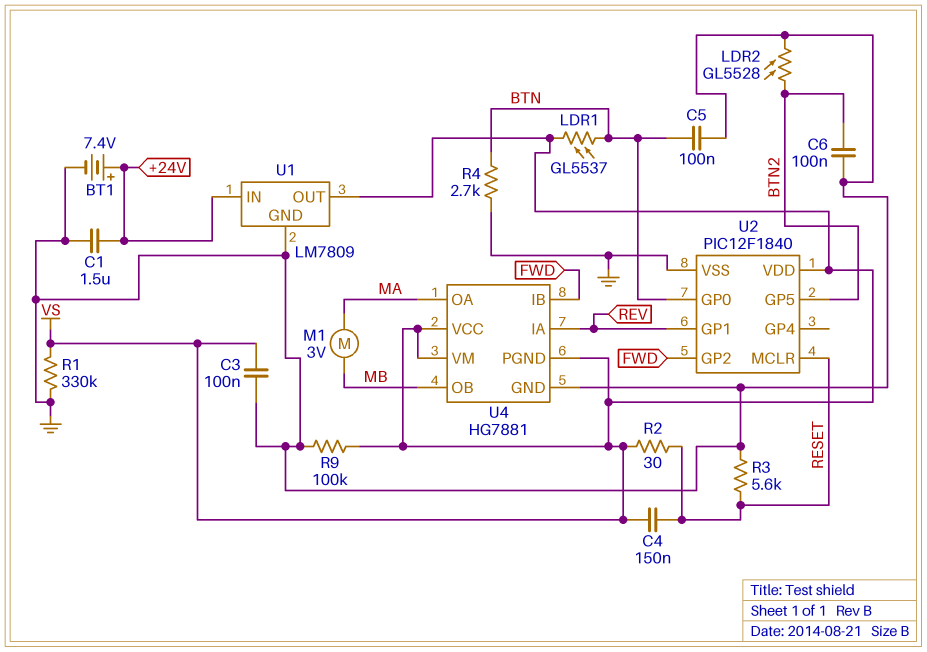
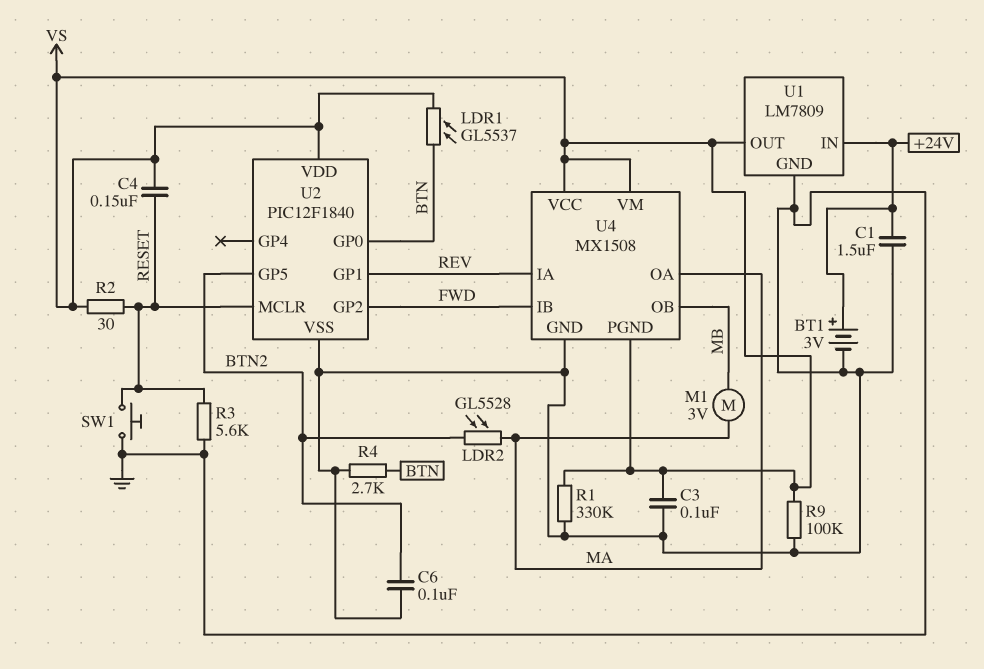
BT1: 7.4V (plus +24V, minus GND) -> 3V (plus +24V, minus GND)
C5: 100nF (BTN, GND) -> none
LDR2: GL5528 (BTN2, GND) -> GL5528 (BTN2, MA)
SW1: none -> button (GND, RESET)
U4: HG7881 -> MX1508

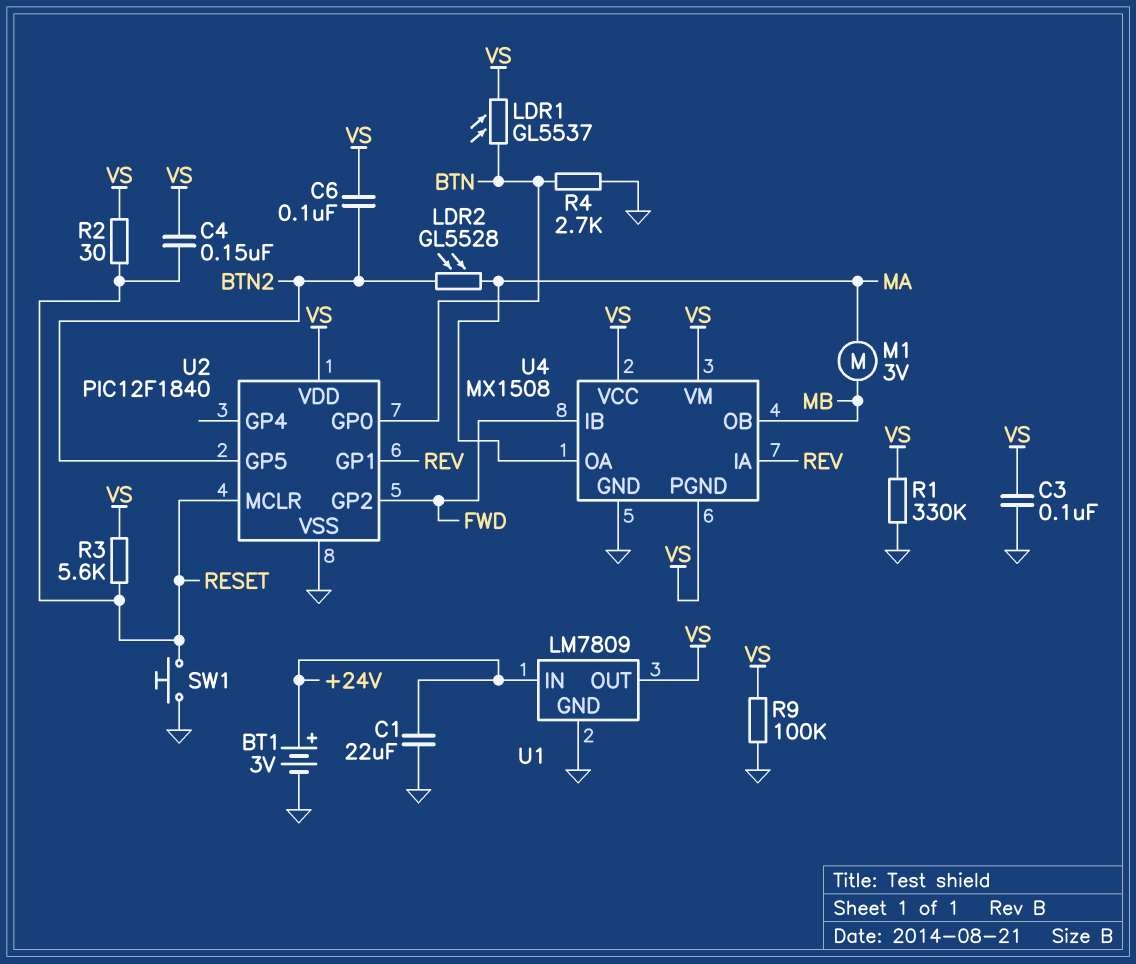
C1: 1.5uF (+24V, GND) -> 22uF (+24V, GND)
C6: 100nF (BTN2, GND) -> 100nF (BTN2, VS)
R3: 5.6k (GND, RESET) -> 5.6k (RESET, VS)

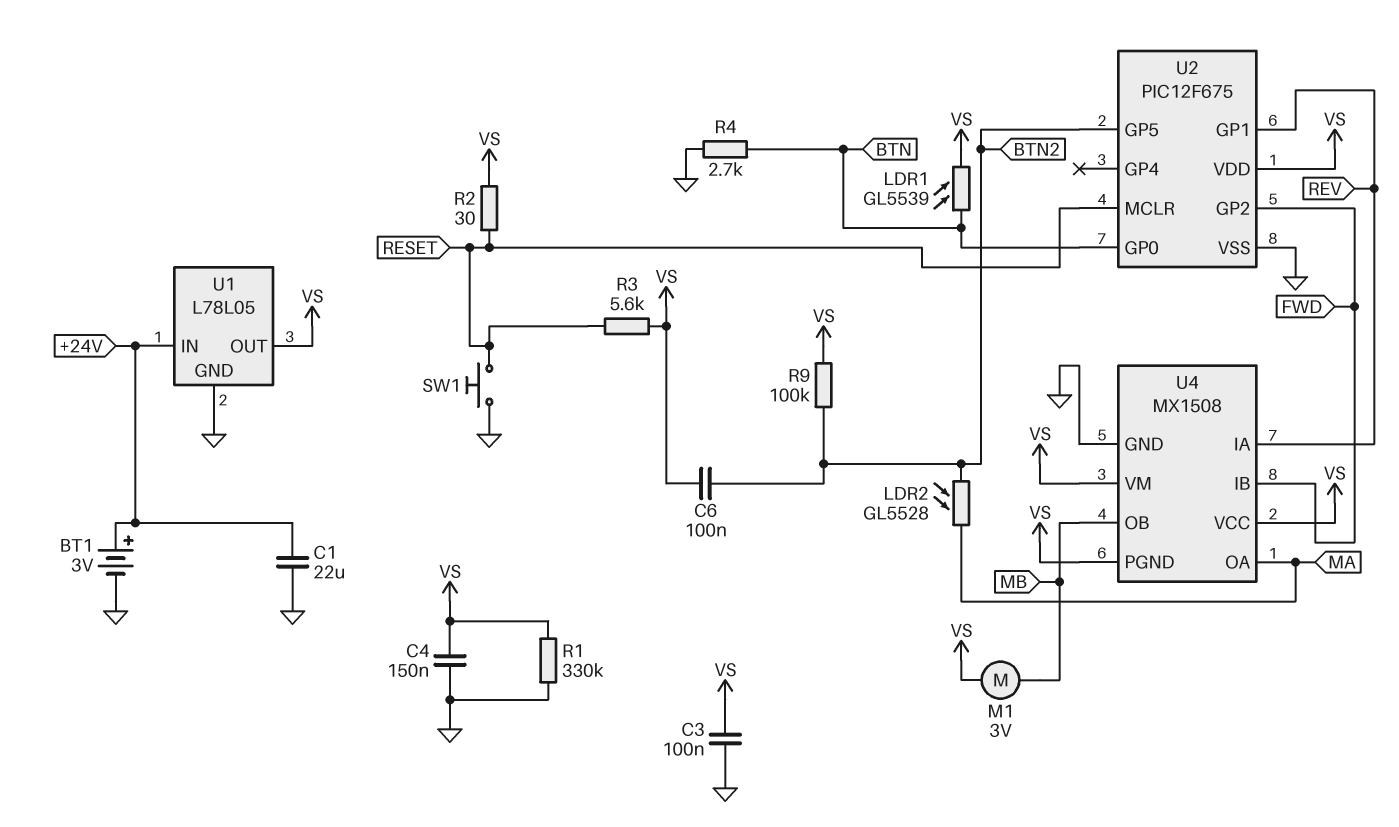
C4: 150nF (RESET, VS) -> 150nF (GND, VS)
LDR1: GL5537 (BTN, VS) -> GL5539 (BTN, VS)
M1: motor 3V (MA, MB) -> motor 3V (MB, VS)
R9: 100k (GND, VS) -> 100k (BTN2, VS)
U1: LM7809 -> L78L05
U2: PIC12F1840 -> PIC12F675

